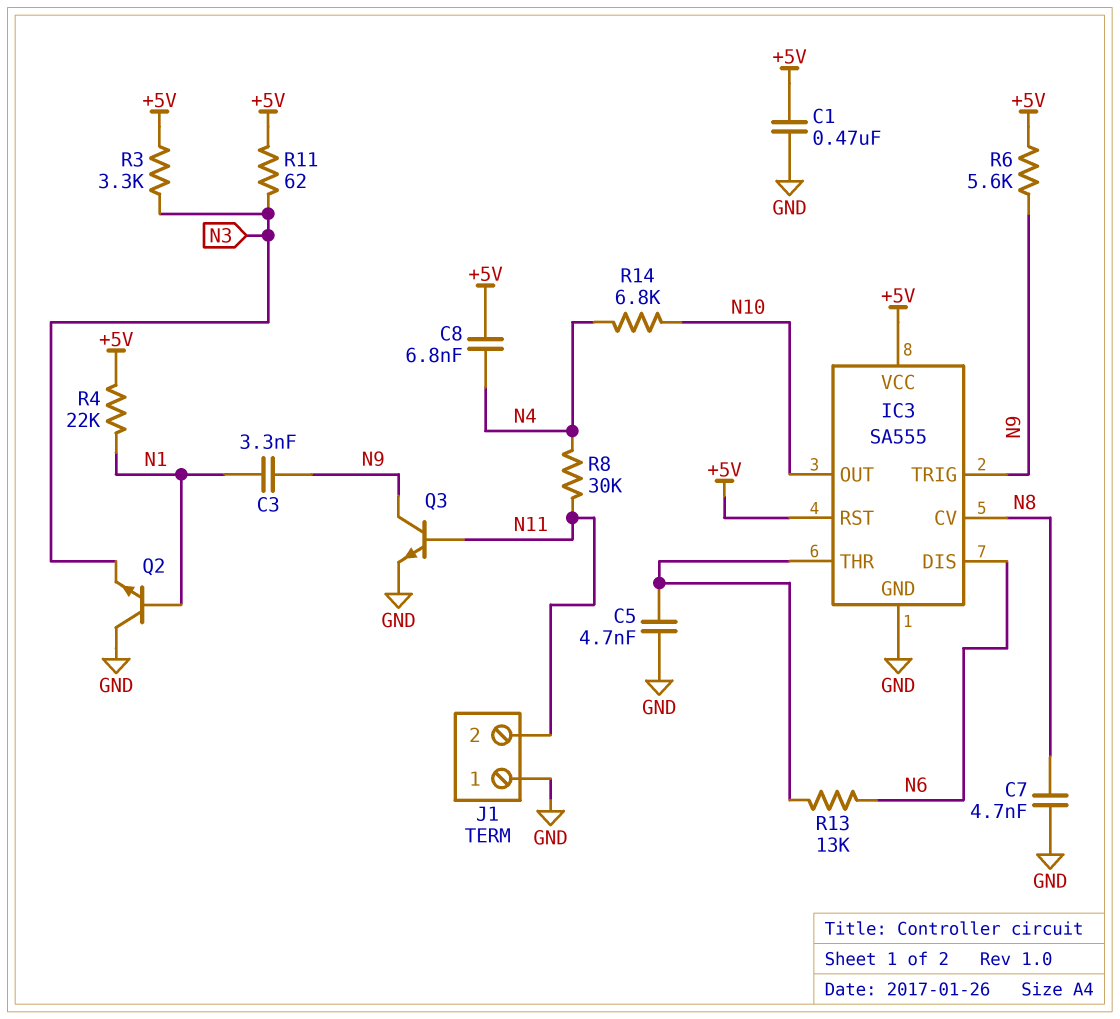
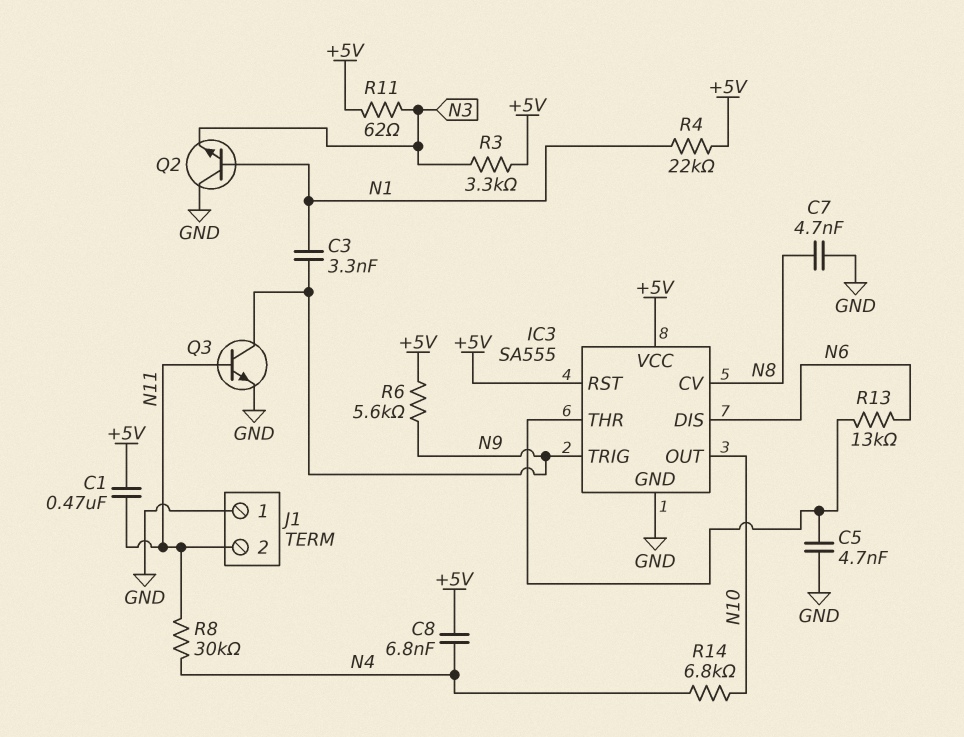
C1: 470nF (+5V, GND) -> 470nF (+5V, N11)

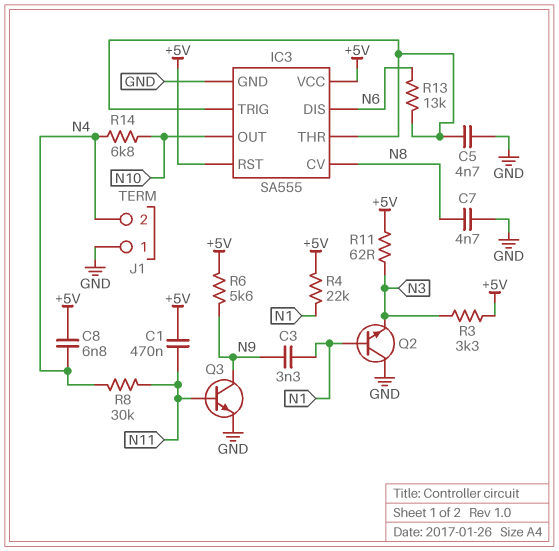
IC3 pin TRIG: N9 -> IC3/THR
J1 pin 2: N11 -> N4

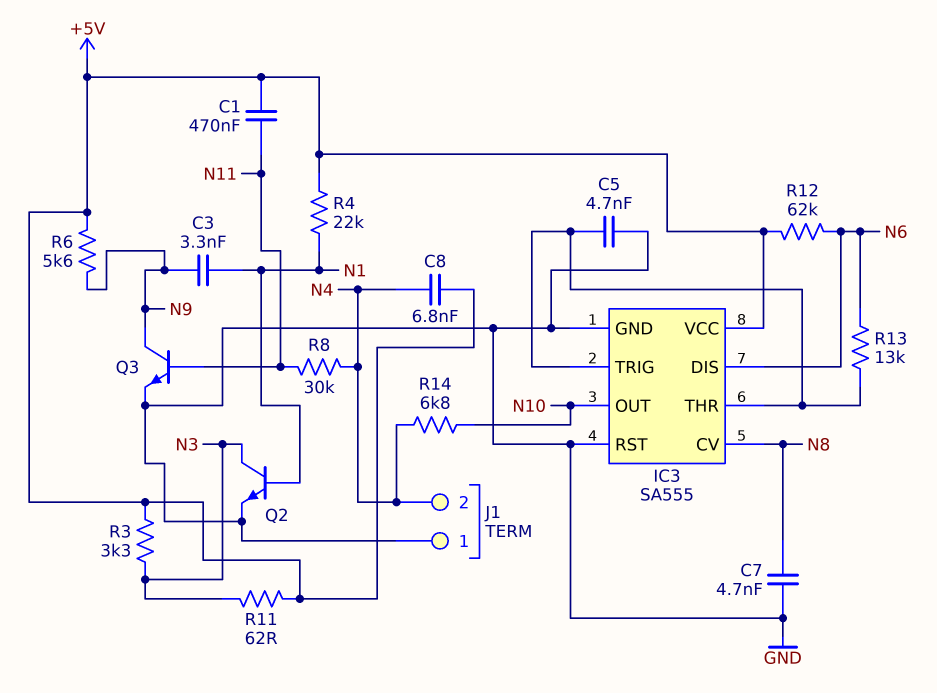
IC3 pin RST: +5V -> GND
Q2: NPN (B N1, C GND, E N3) -> NPN (B N1, C N3, E GND)
R12: none -> 62k (+5V, N6)

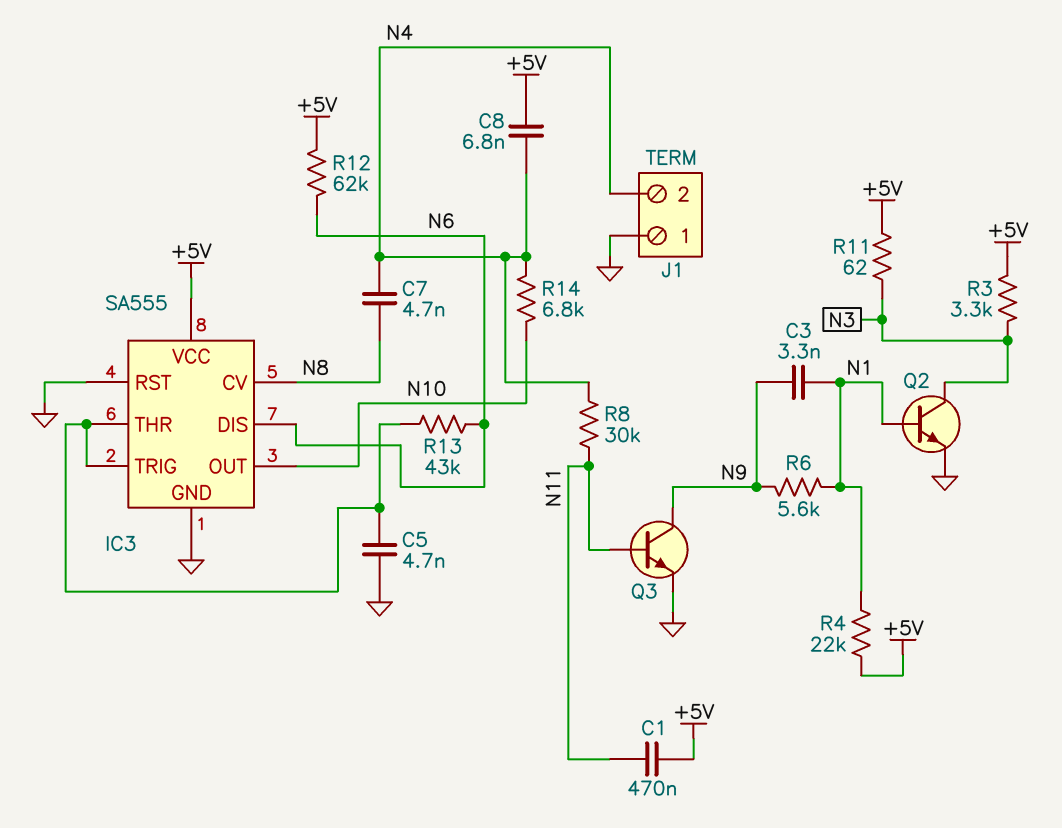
C7: 4.7nF (GND, N8) -> 4.7nF (N4, N8)
R6: 5.6k (+5V, N9) -> 5.6k (N1, N9)
R13: 13k (IC3/THR, N6) -> 43k (IC3/THR, N6)

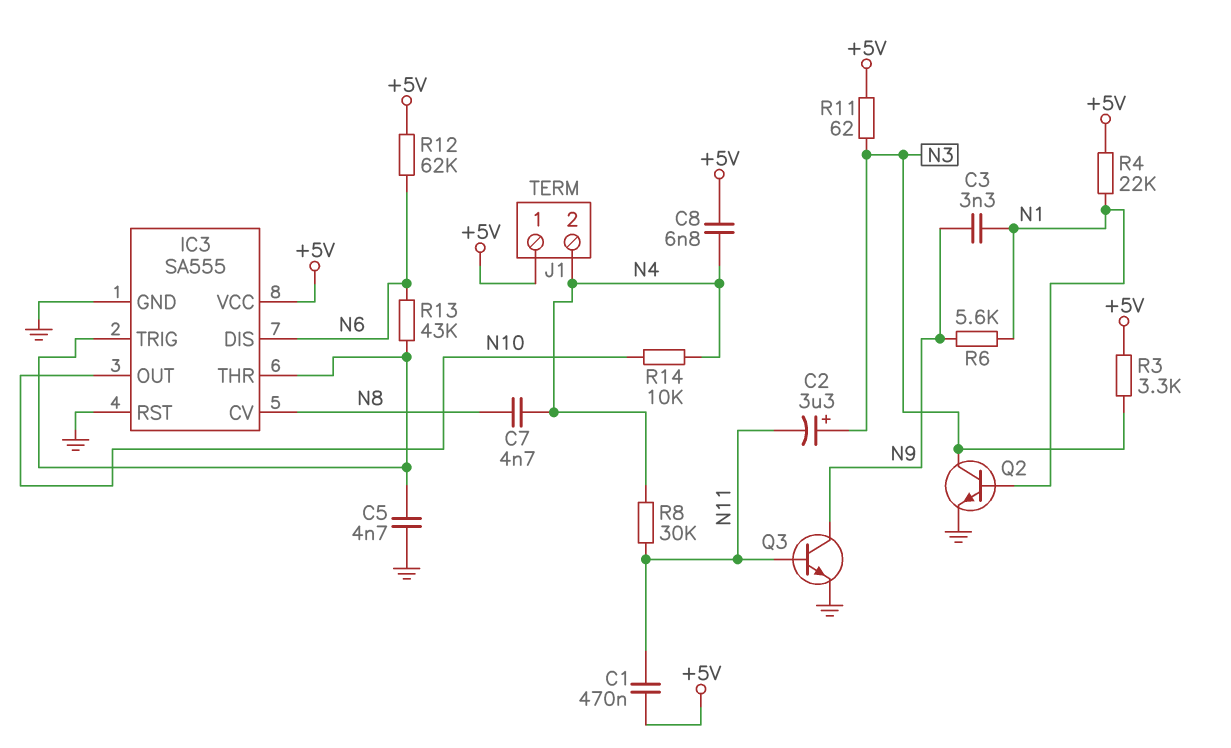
C2: none -> 3.3uF (plus N3, minus N11)
J1 pin 1: GND -> +5V
R14: 6.8k (N4, N10) -> 10k (N4, N10)

